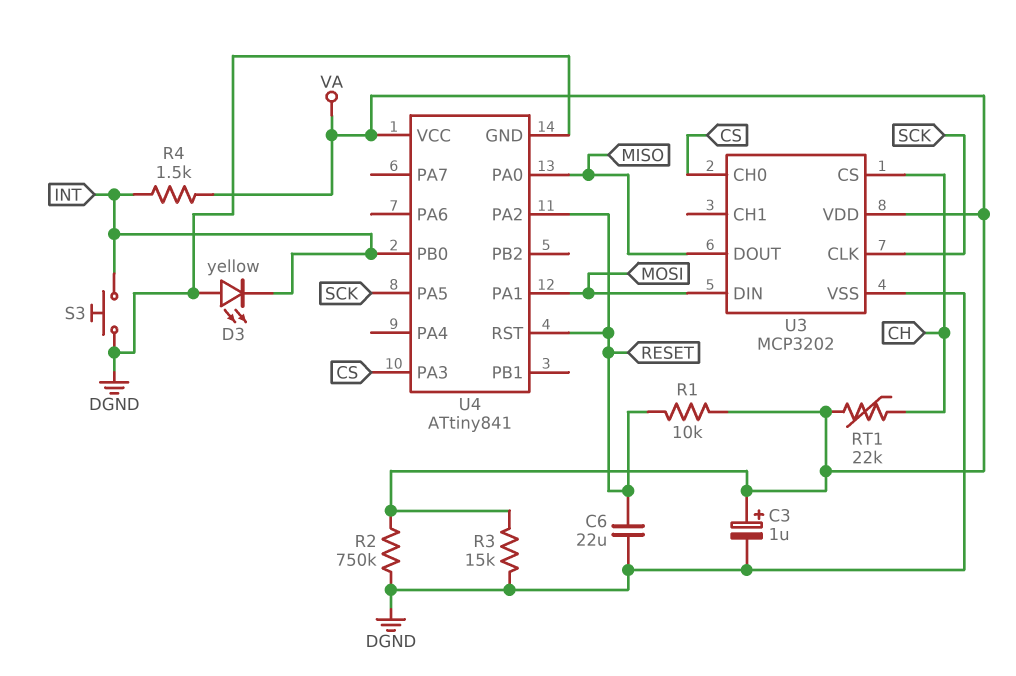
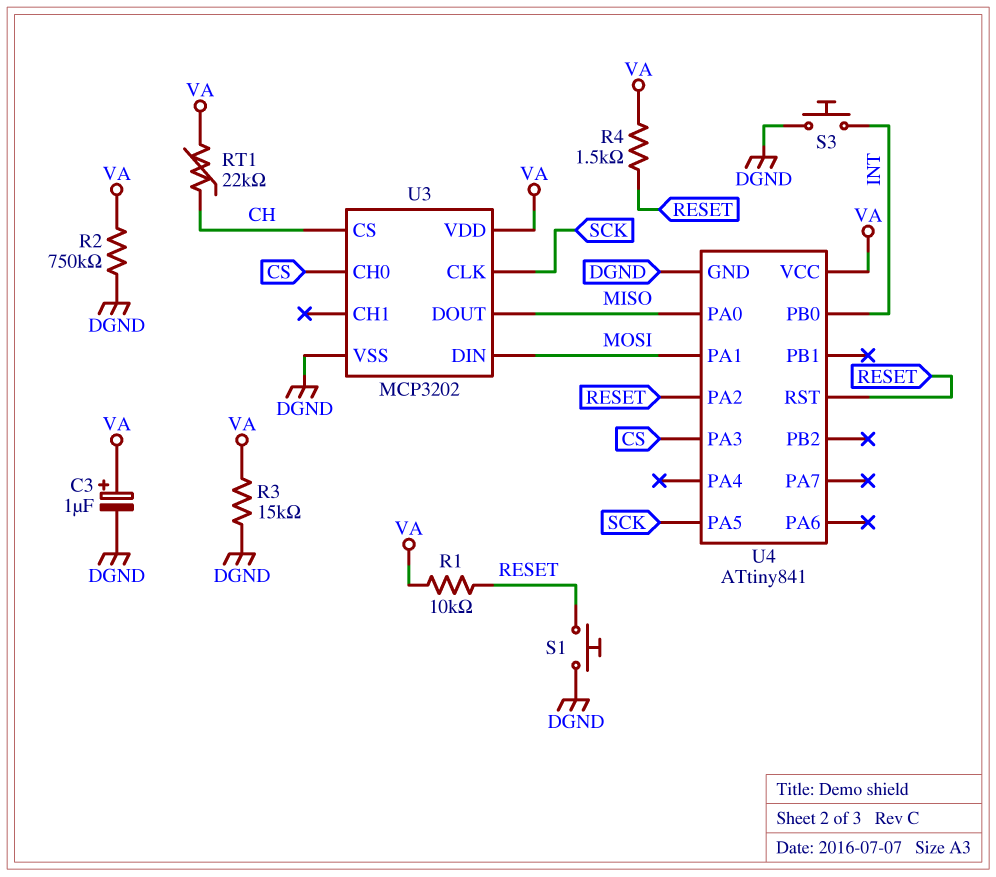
C6: 22uF (DGND, RESET) -> none
D3: LED yellow (A DGND, K INT) -> none
R4: 1.5k (INT, VA) -> 1.5k (RESET, VA)
S1: none -> button (DGND, RESET)

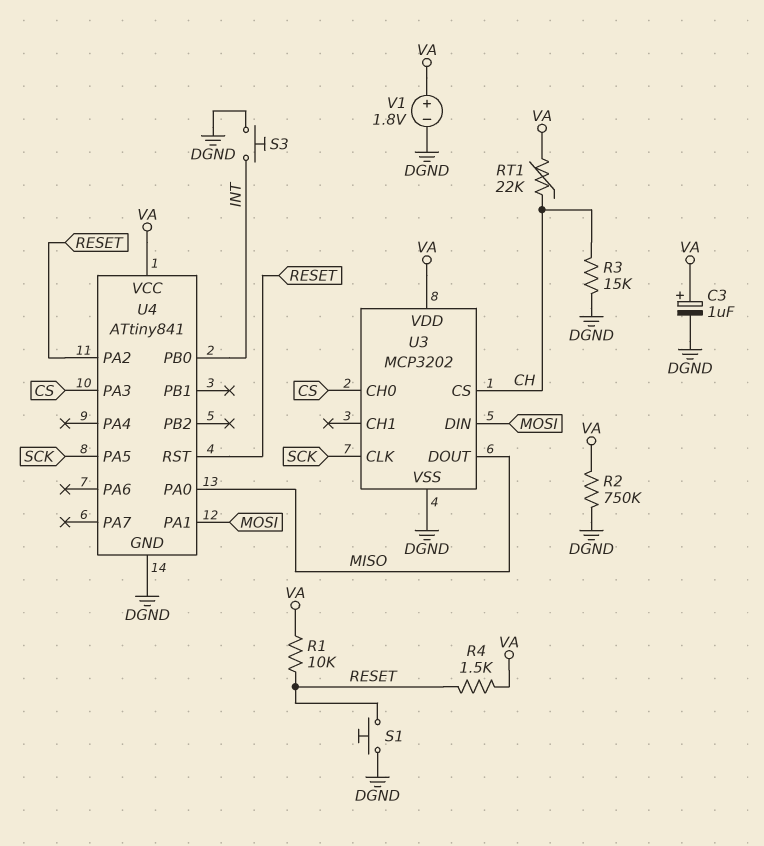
R3: 15k (DGND, VA) -> 15k (CH, DGND)
V1: none -> 1.8V (plus VA, minus DGND)

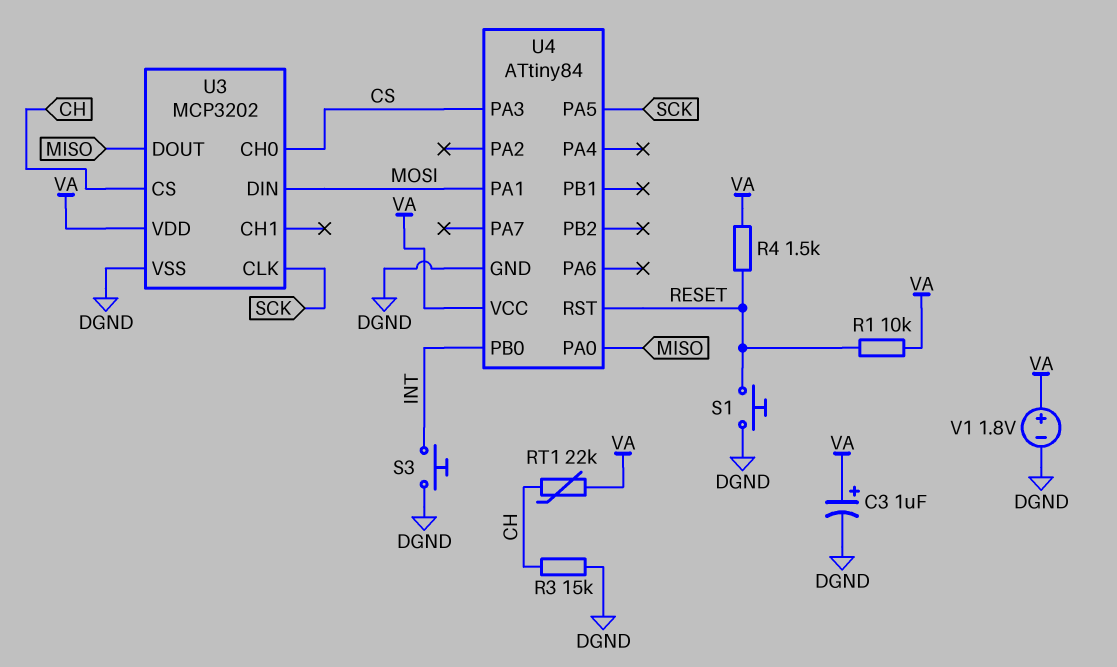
R2: 750k (DGND, VA) -> none
U4: ATtiny841 -> ATtiny84
U4 pin PA2: RESET -> none

